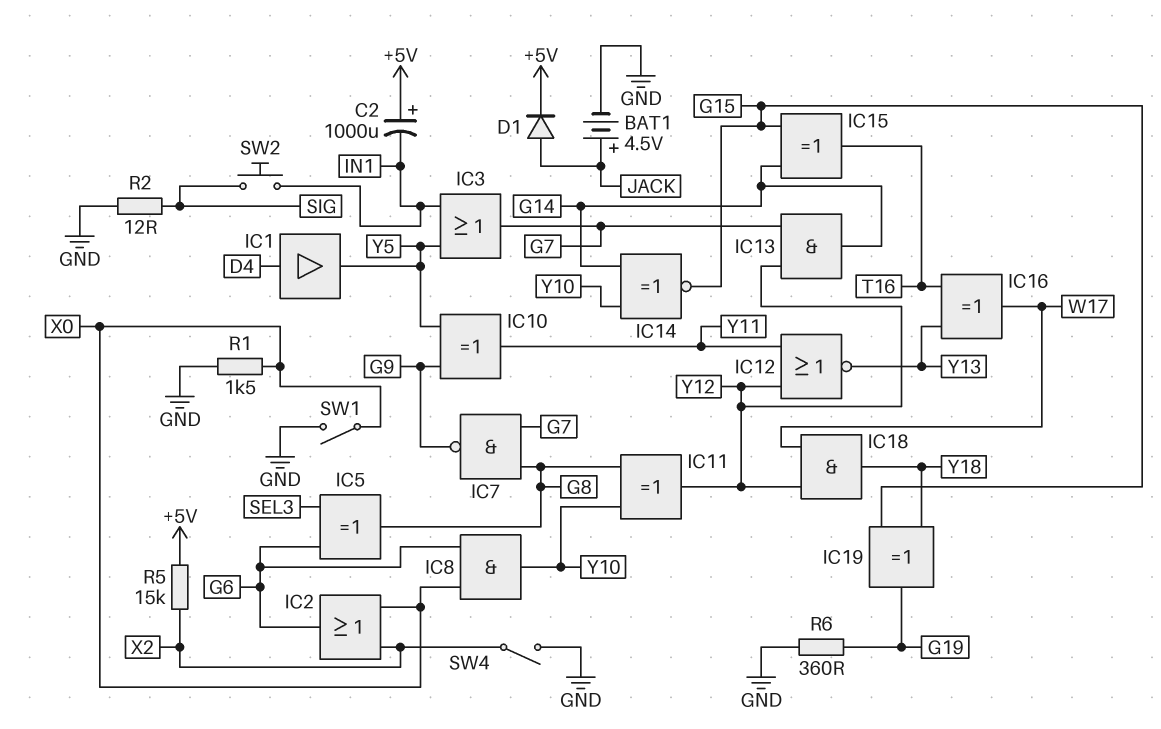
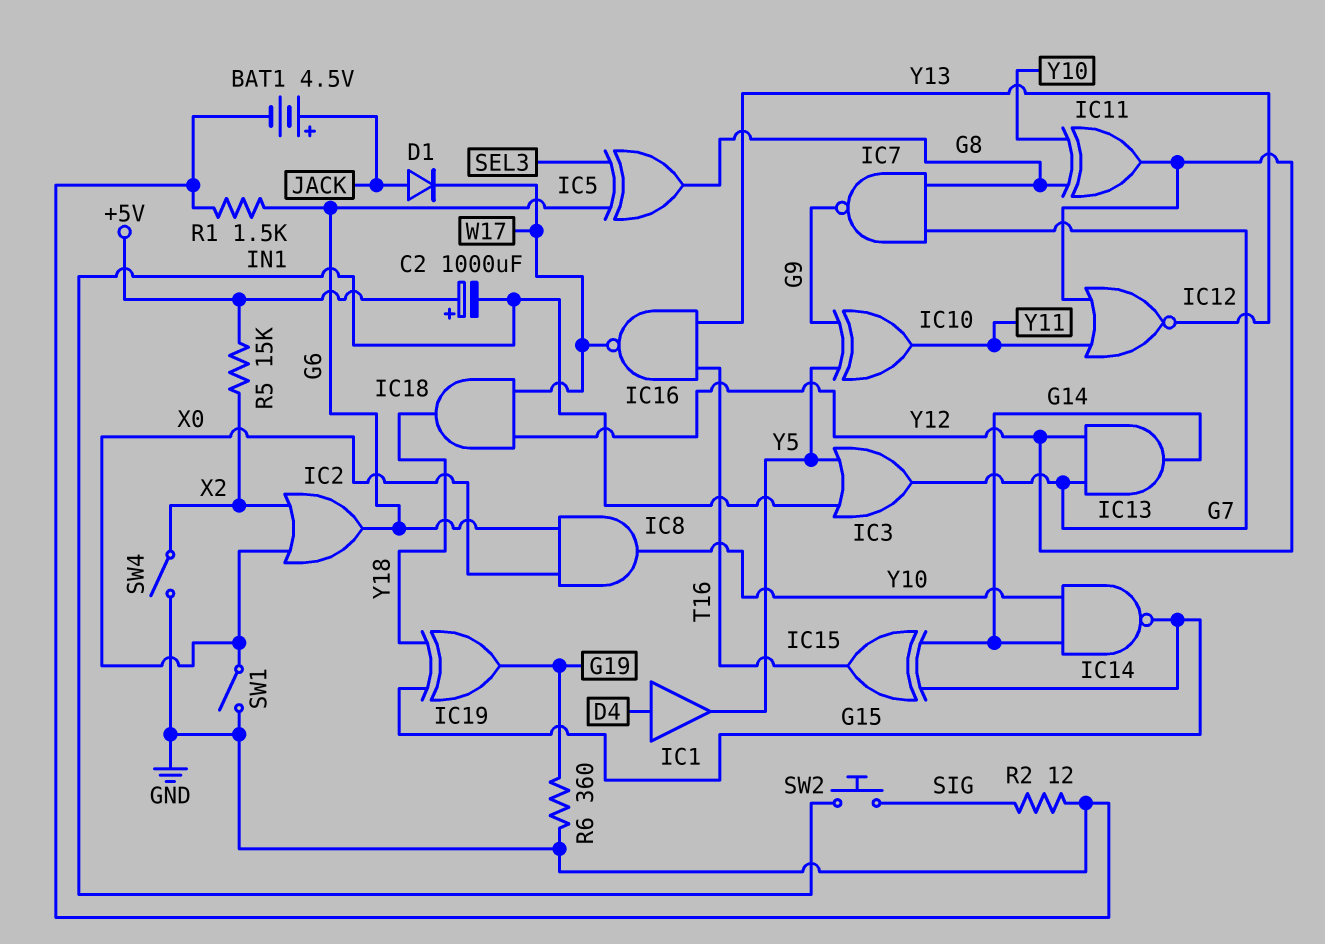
D1: diode (A JACK, K +5V) -> diode (A JACK, K W17)
IC14: XNOR (in G14, in Y10, out G15) -> NAND (in G14, in Y10, out G15)
IC16: XOR (in T16, in Y13, out W17) -> NAND (in T16, in Y13, out W17)
R1: 1.5k (GND, X0) -> 1.5k (G6, GND)

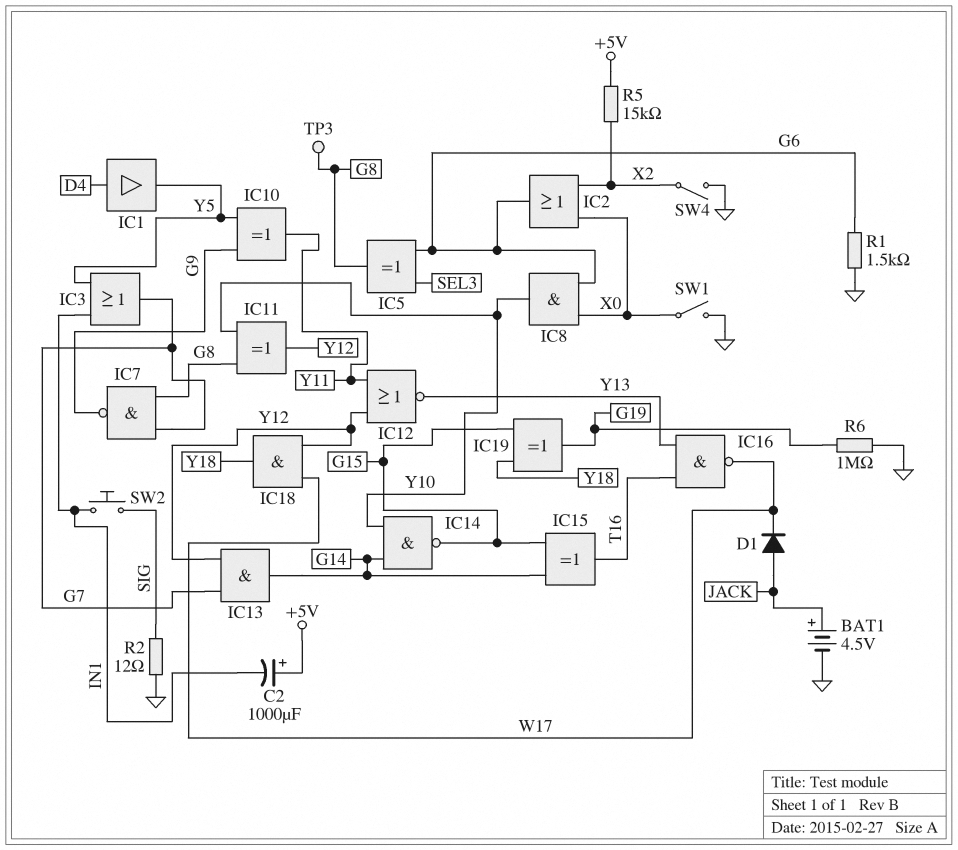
R6: 360 (G19, GND) -> 1M (G19, GND)
TP3: none -> test point (G8)

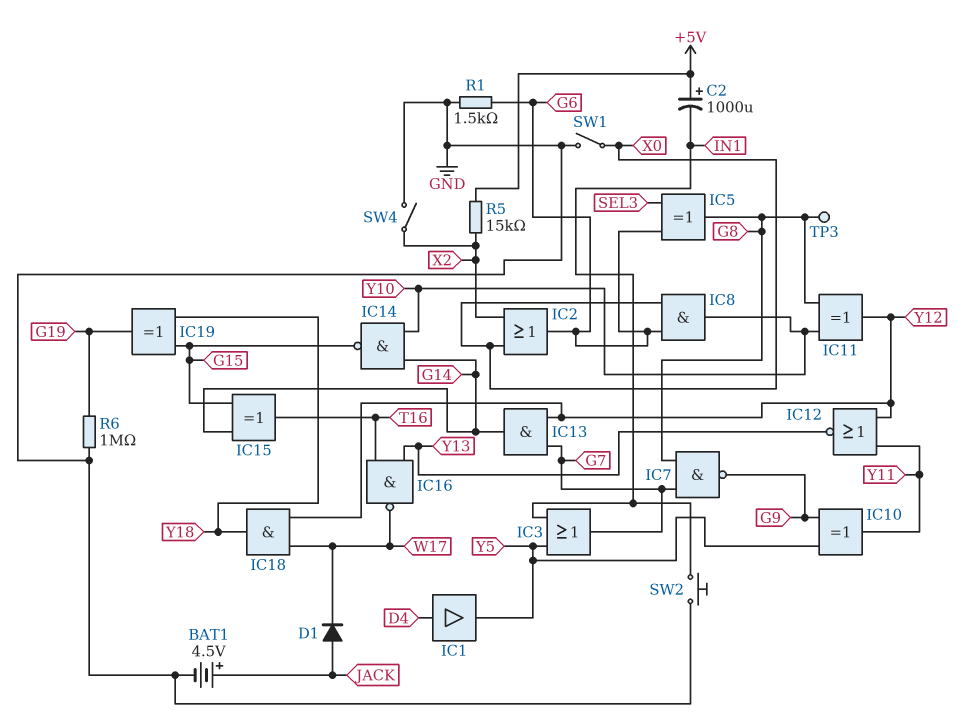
R2: 12 (GND, SIG) -> none
SW2: button (IN1, SIG) -> button (GND, IN1)

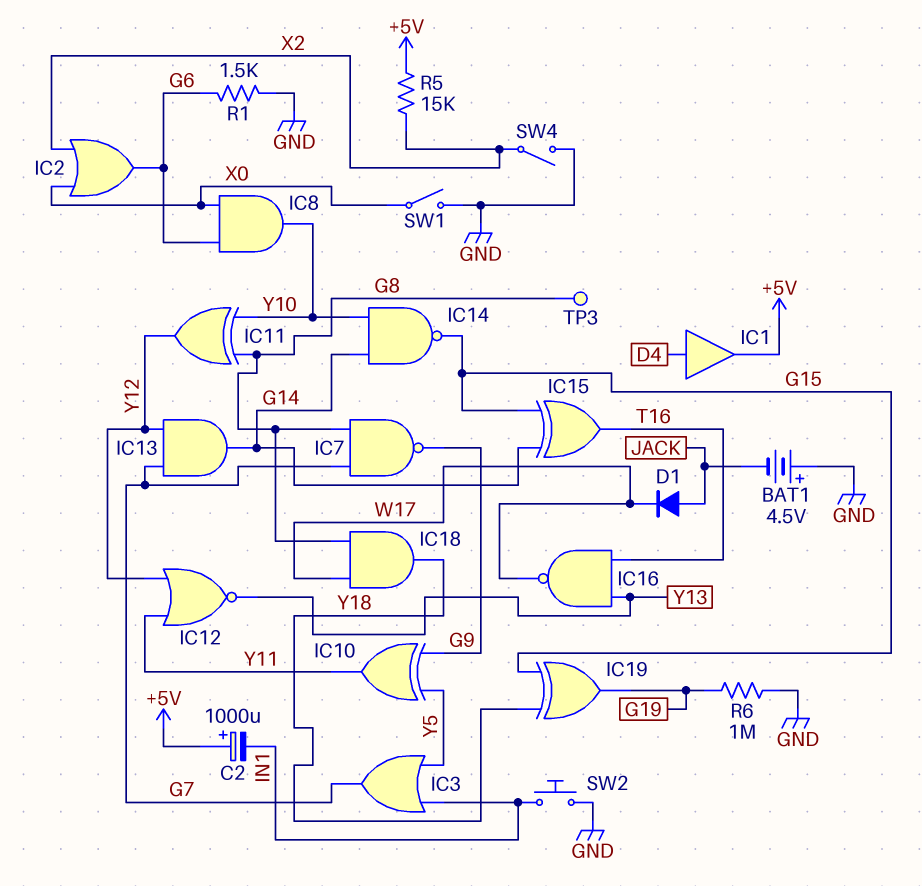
BAT1: 4.5V (plus JACK, minus GND) -> 4.5V (plus GND, minus JACK)
IC1: buffer (in D4, out Y5) -> buffer (in D4, out +5V)
IC5: XOR (in G6, in SEL3, out G8) -> none
IC18: AND (in W17, in Y12, out Y18) -> AND (in G8, in W17, out Y18)

